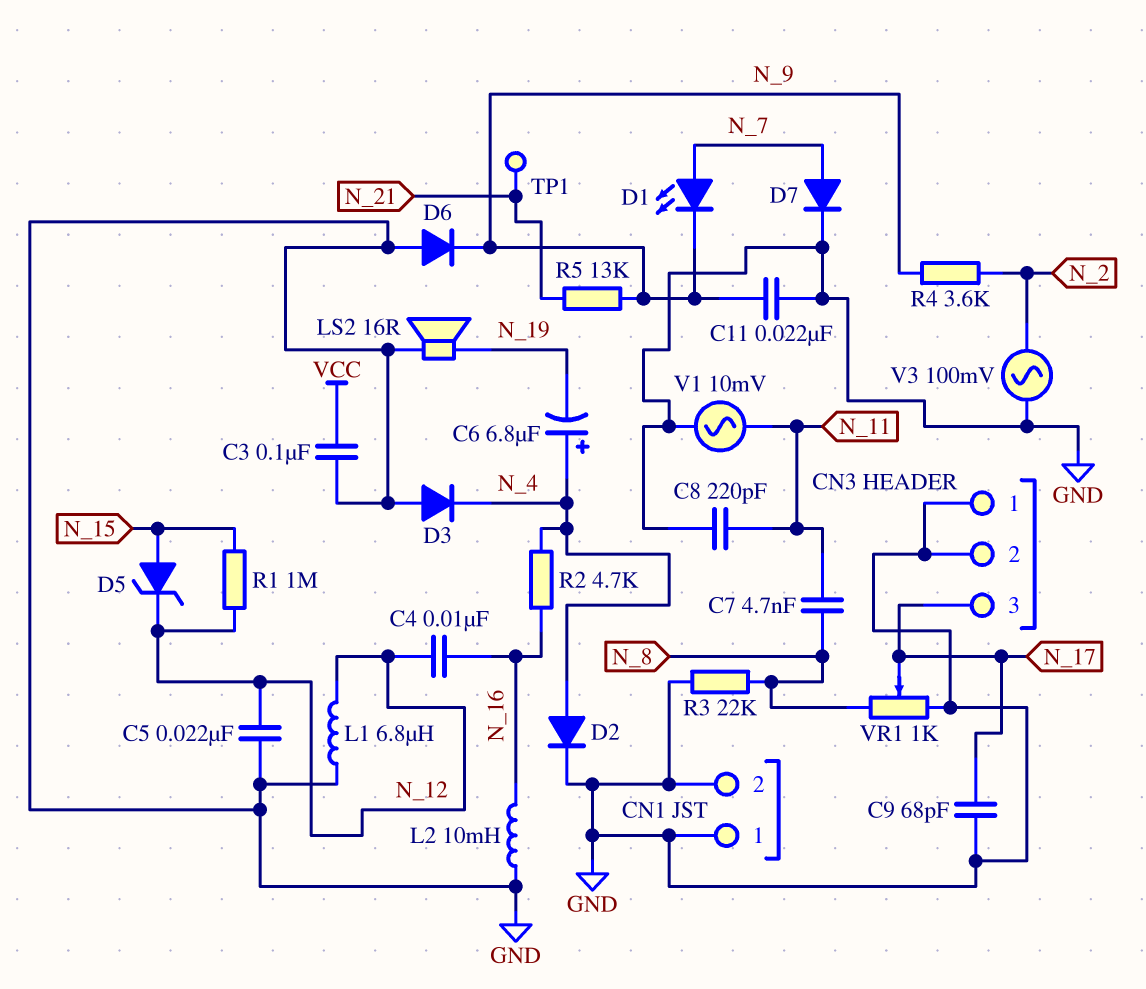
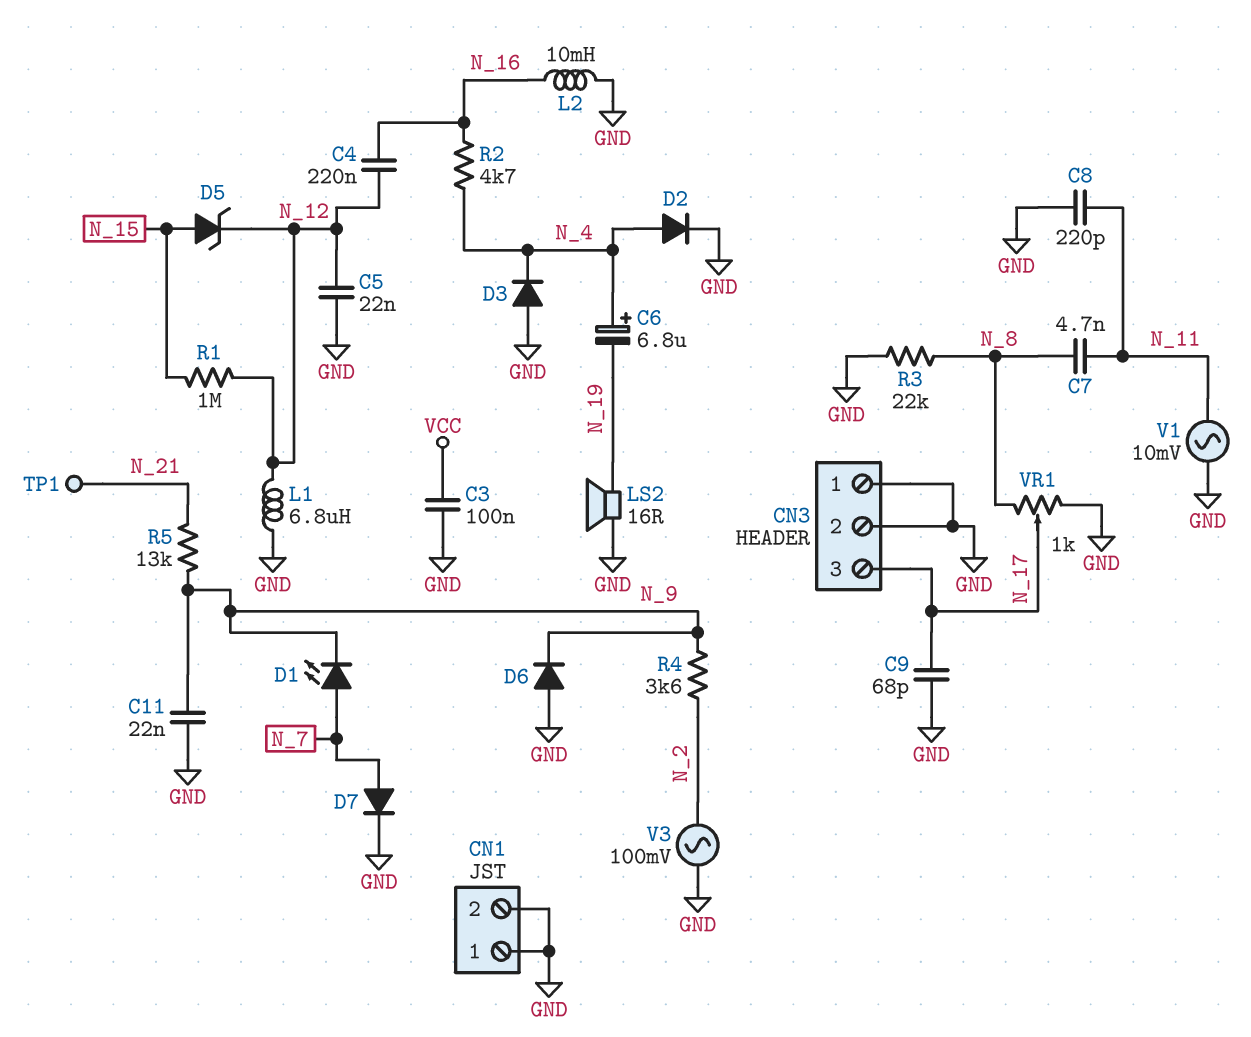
C4: 10nF (N_12, N_16) -> 220nF (N_12, N_16)

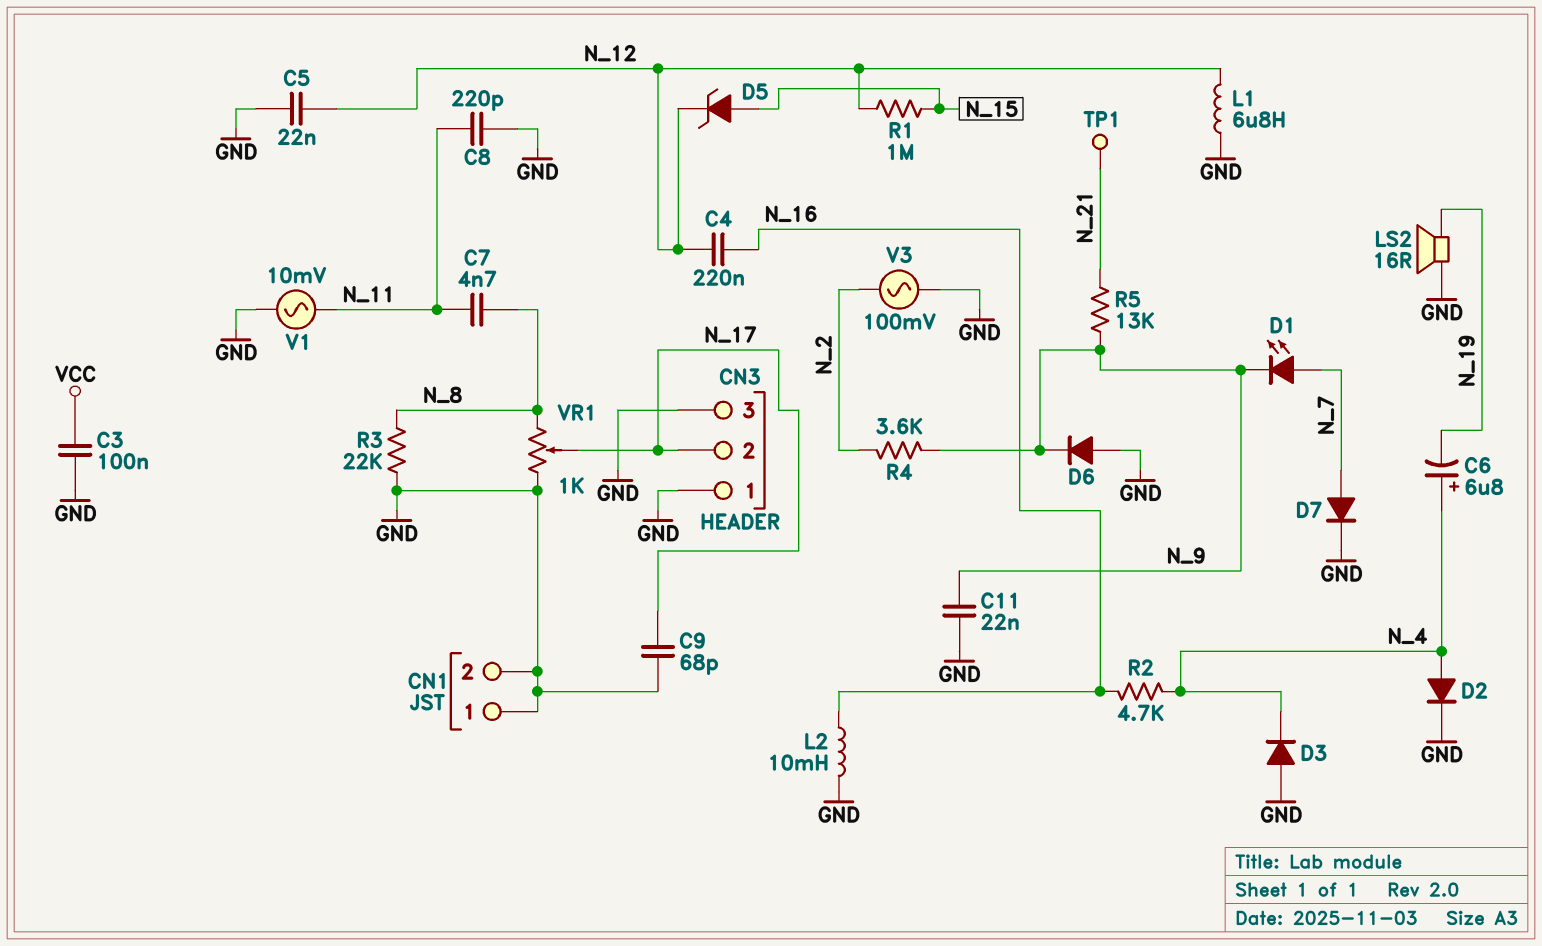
CN3 pin 2: GND -> N_17
CN3 pin 3: N_17 -> GND

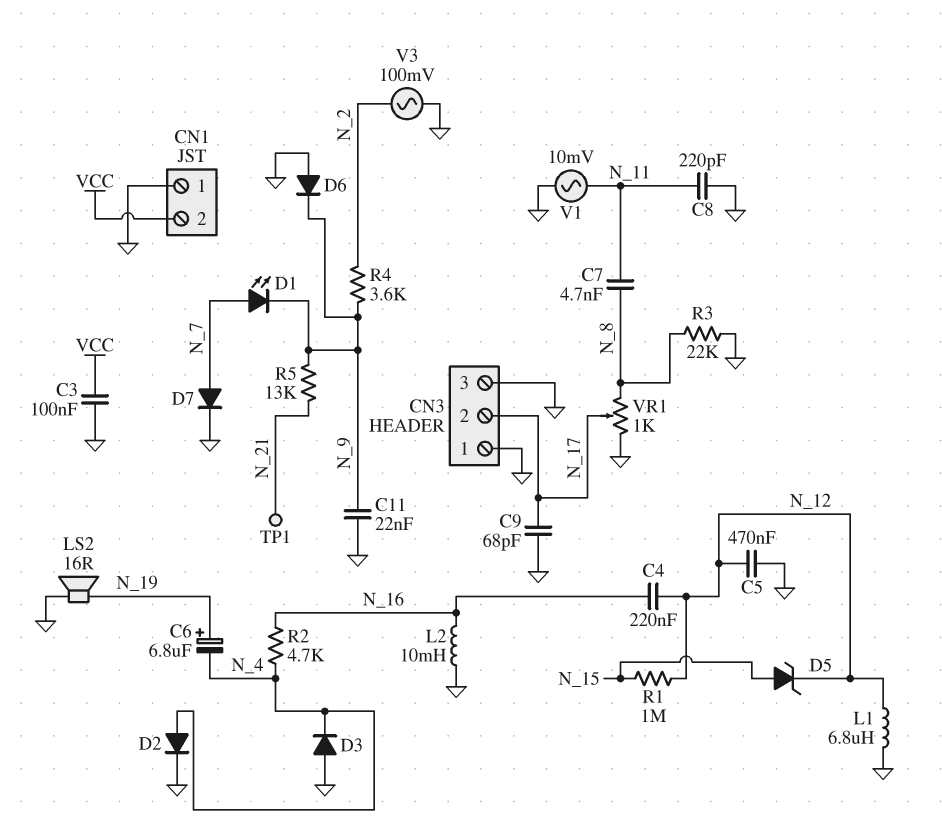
C5: 22nF (GND, N_12) -> 470nF (GND, N_12)
C6: 6.8uF (plus N_4, minus N_19) -> 6.8uF (plus N_19, minus N_4)
CN1 pin 2: GND -> VCC

